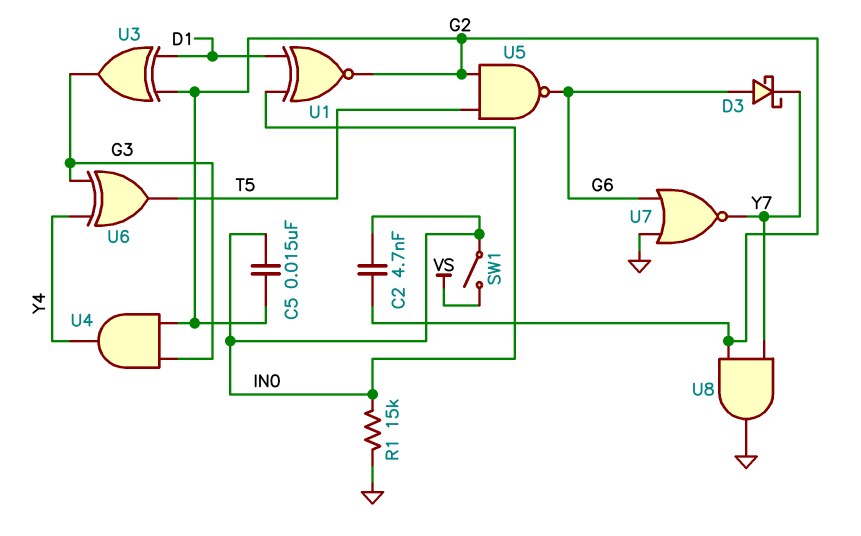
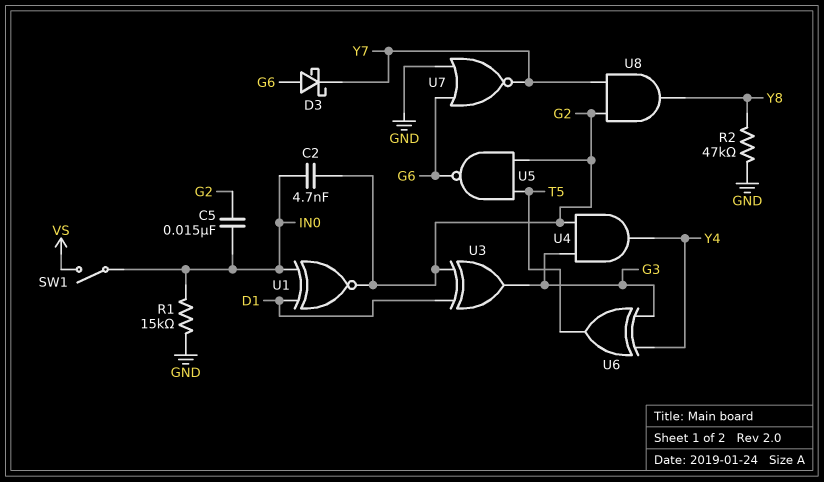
R2: none -> 47k (GND, Y8)
U8: AND (in G2, in Y7, out GND) -> AND (in G2, in Y7, out Y8)

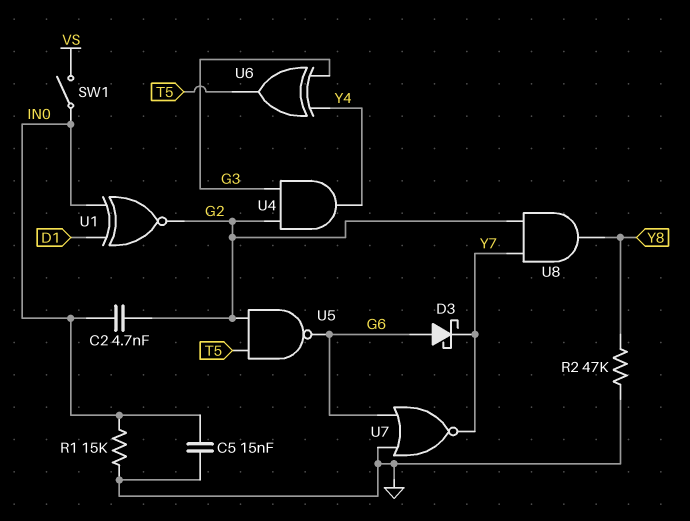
C5: 15nF (G2, IN0) -> 15nF (GND, IN0)
U3: XOR (in D1, in G2, out G3) -> none

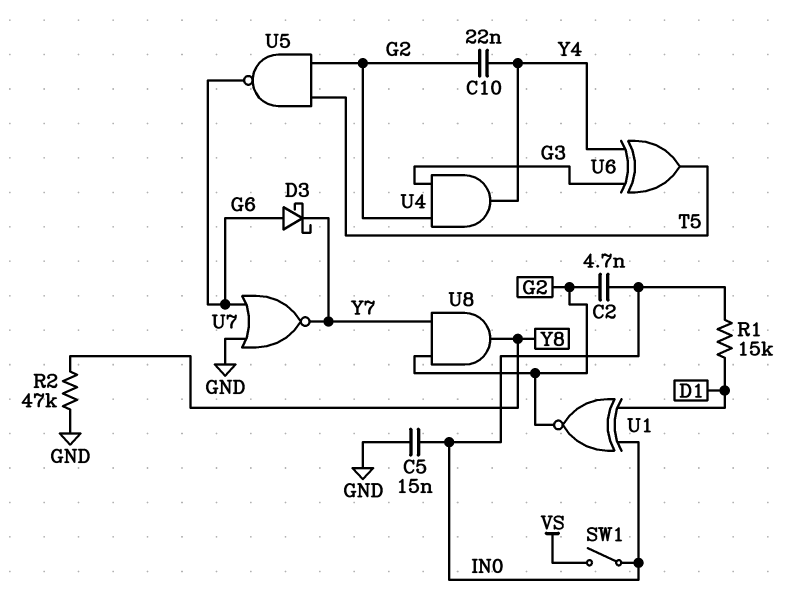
C10: none -> 22nF (G2, Y4)
R1: 15k (GND, IN0) -> 15k (D1, IN0)

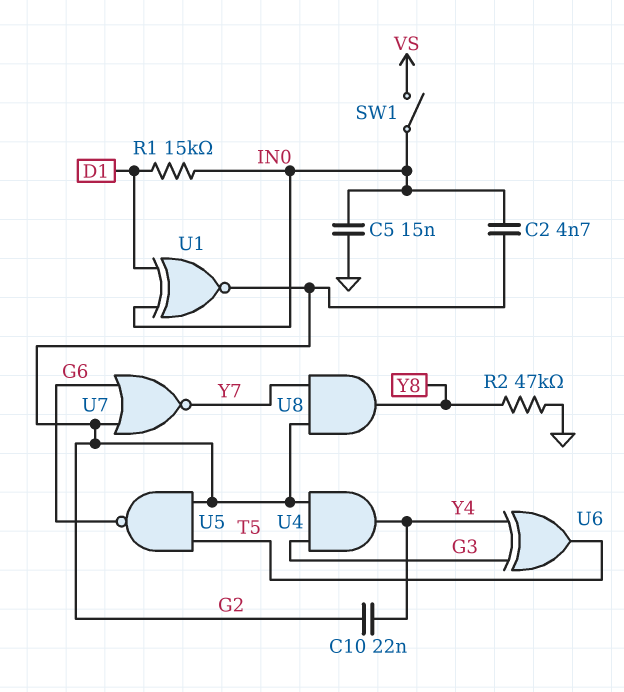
D3: schottky (A G6, K Y7) -> none
U7: NOR (in G6, in GND, out Y7) -> NOR (in G2, in G6, out Y7)

